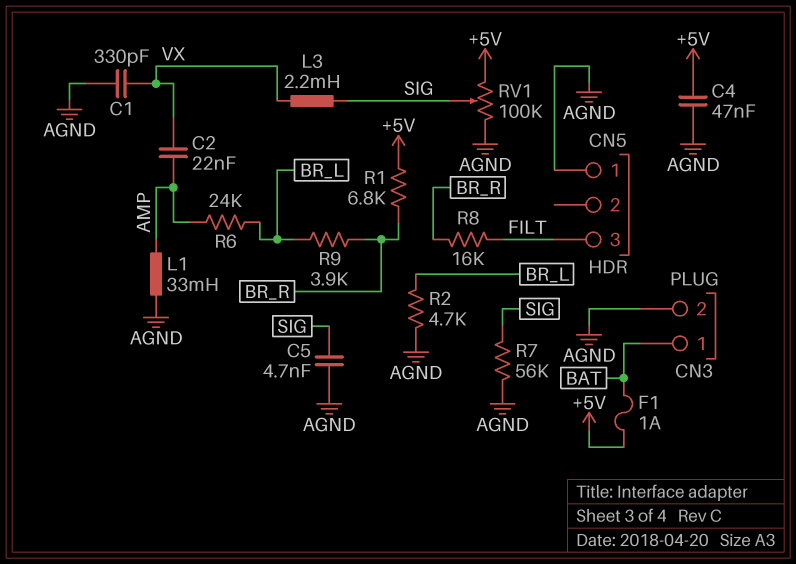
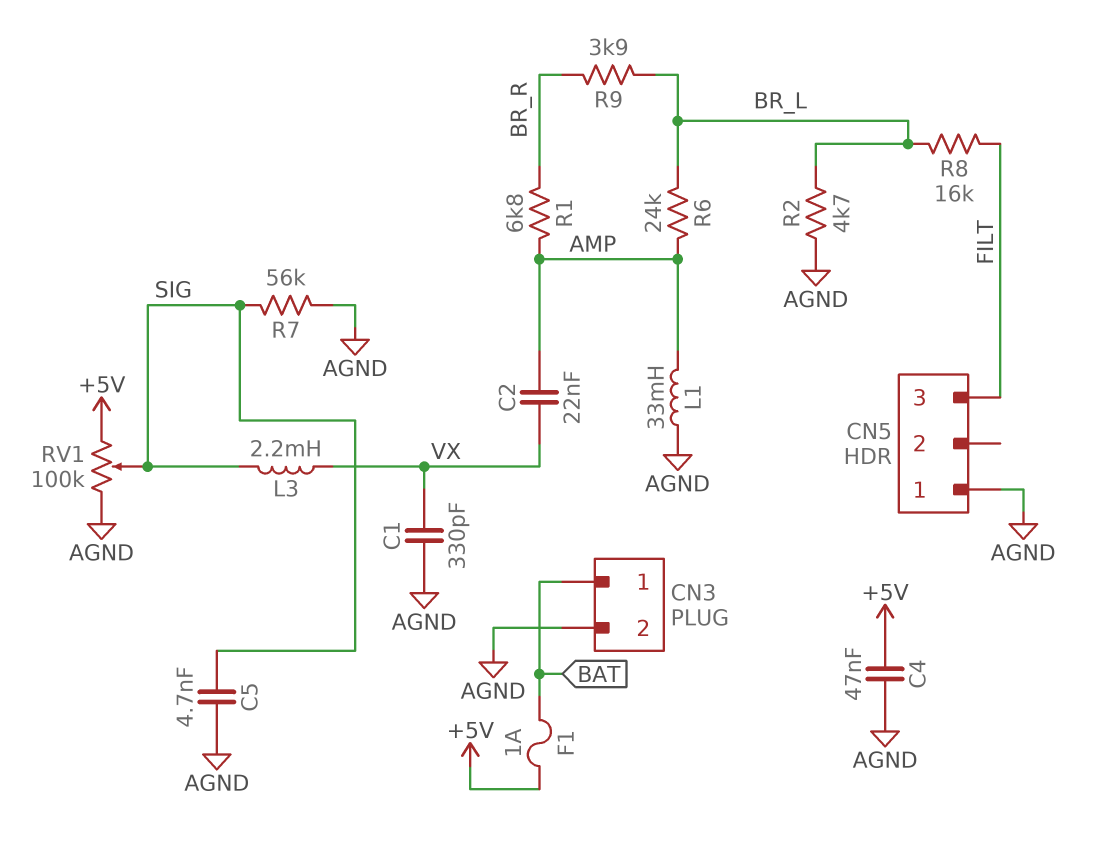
R1: 6.8k (+5V, BR_R) -> 6.8k (AMP, BR_R)
R8: 16k (BR_R, FILT) -> 16k (BR_L, FILT)

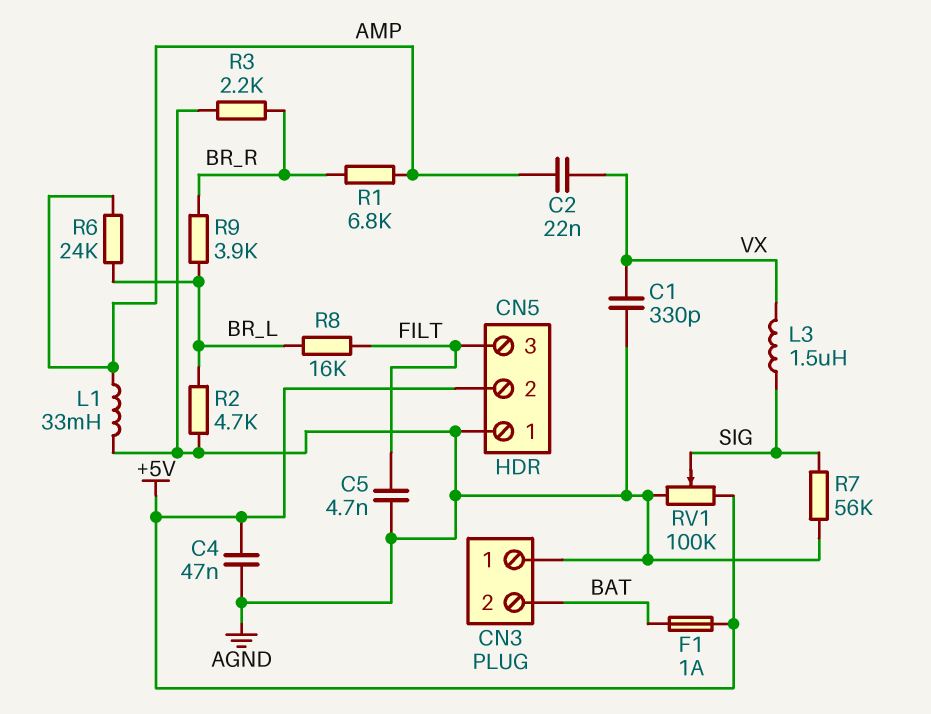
C5: 4.7nF (AGND, SIG) -> 4.7nF (AGND, FILT)
CN3 pin 1: BAT -> AGND
CN3 pin 2: AGND -> BAT
CN5 pin 2: none -> +5V
L3: 2.2mH (SIG, VX) -> 1.5uH (SIG, VX)
R3: none -> 2.2k (AGND, BR_R)

